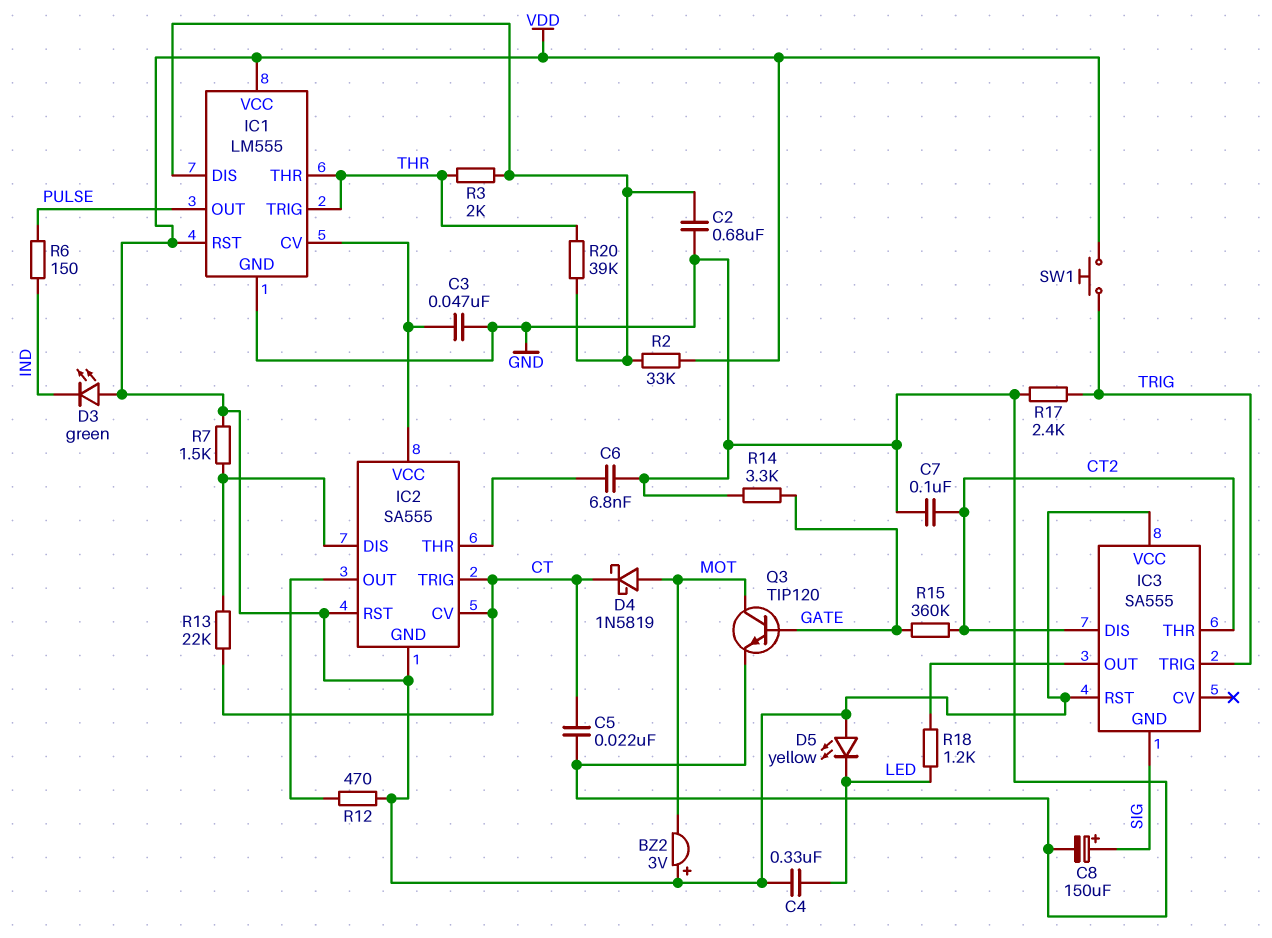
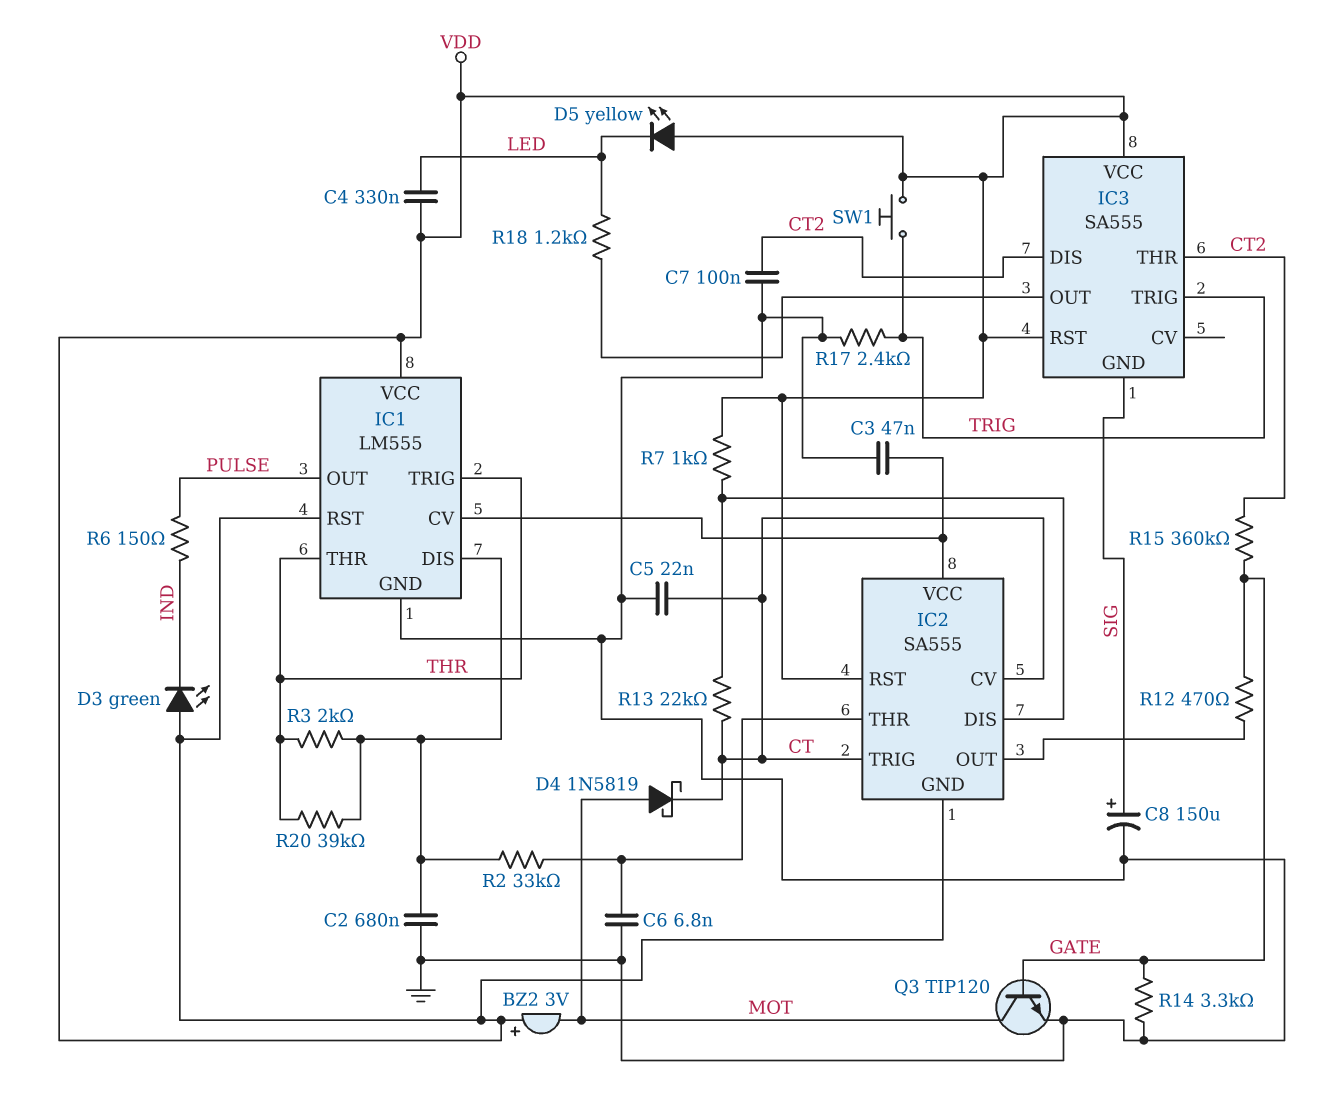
R2: 33k (IC1/DIS, VDD) -> 33k (IC1/DIS, IC2/THR)
R7: 1.5k (IC2/DIS, VDD) -> 1k (IC2/DIS, VDD)
R12: 470 (IC2/OUT, VDD) -> 470 (GATE, IC2/OUT)

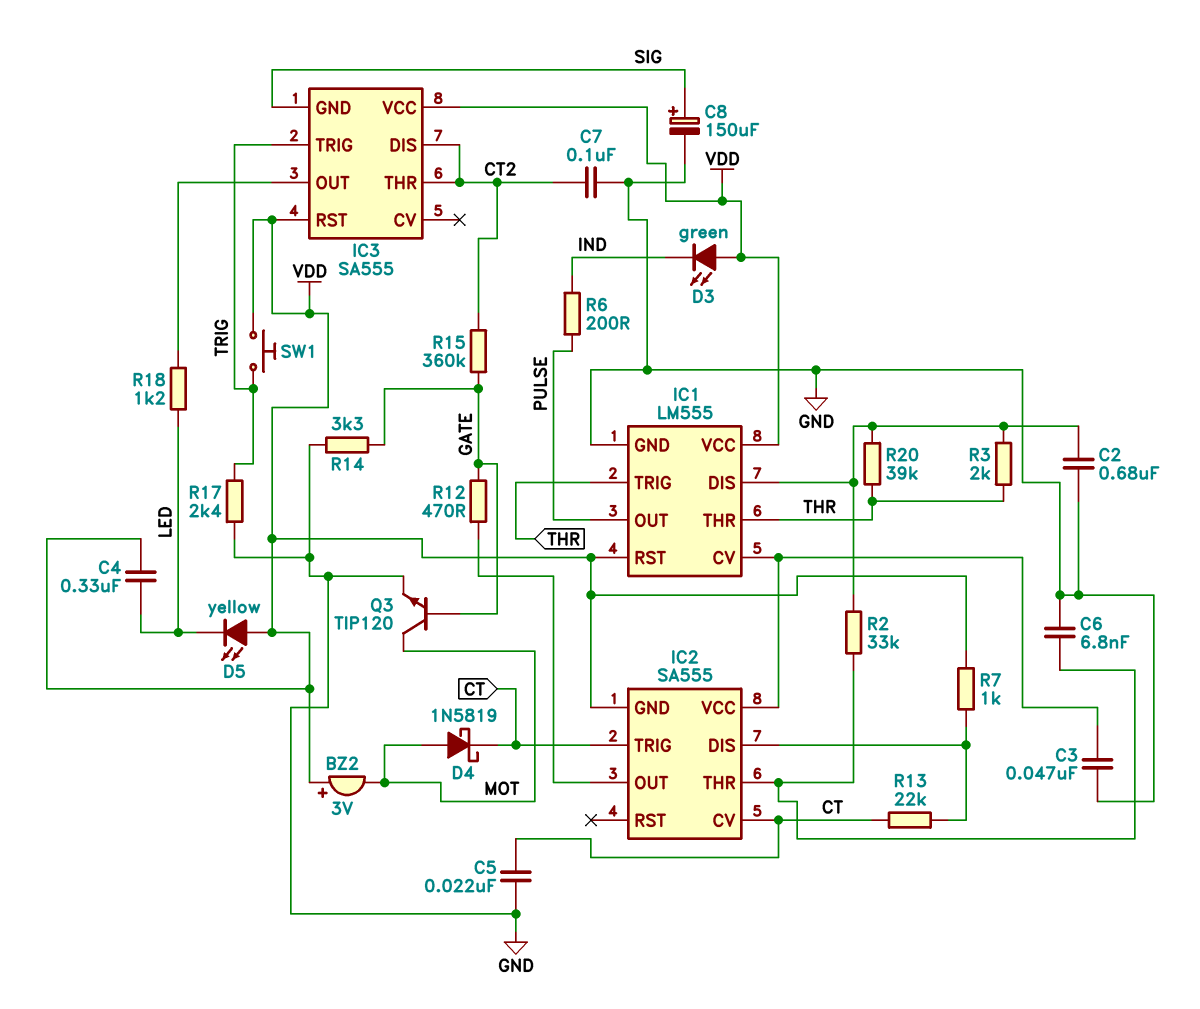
IC2 pin RST: VDD -> none
R6: 150 (IND, PULSE) -> 200 (IND, PULSE)

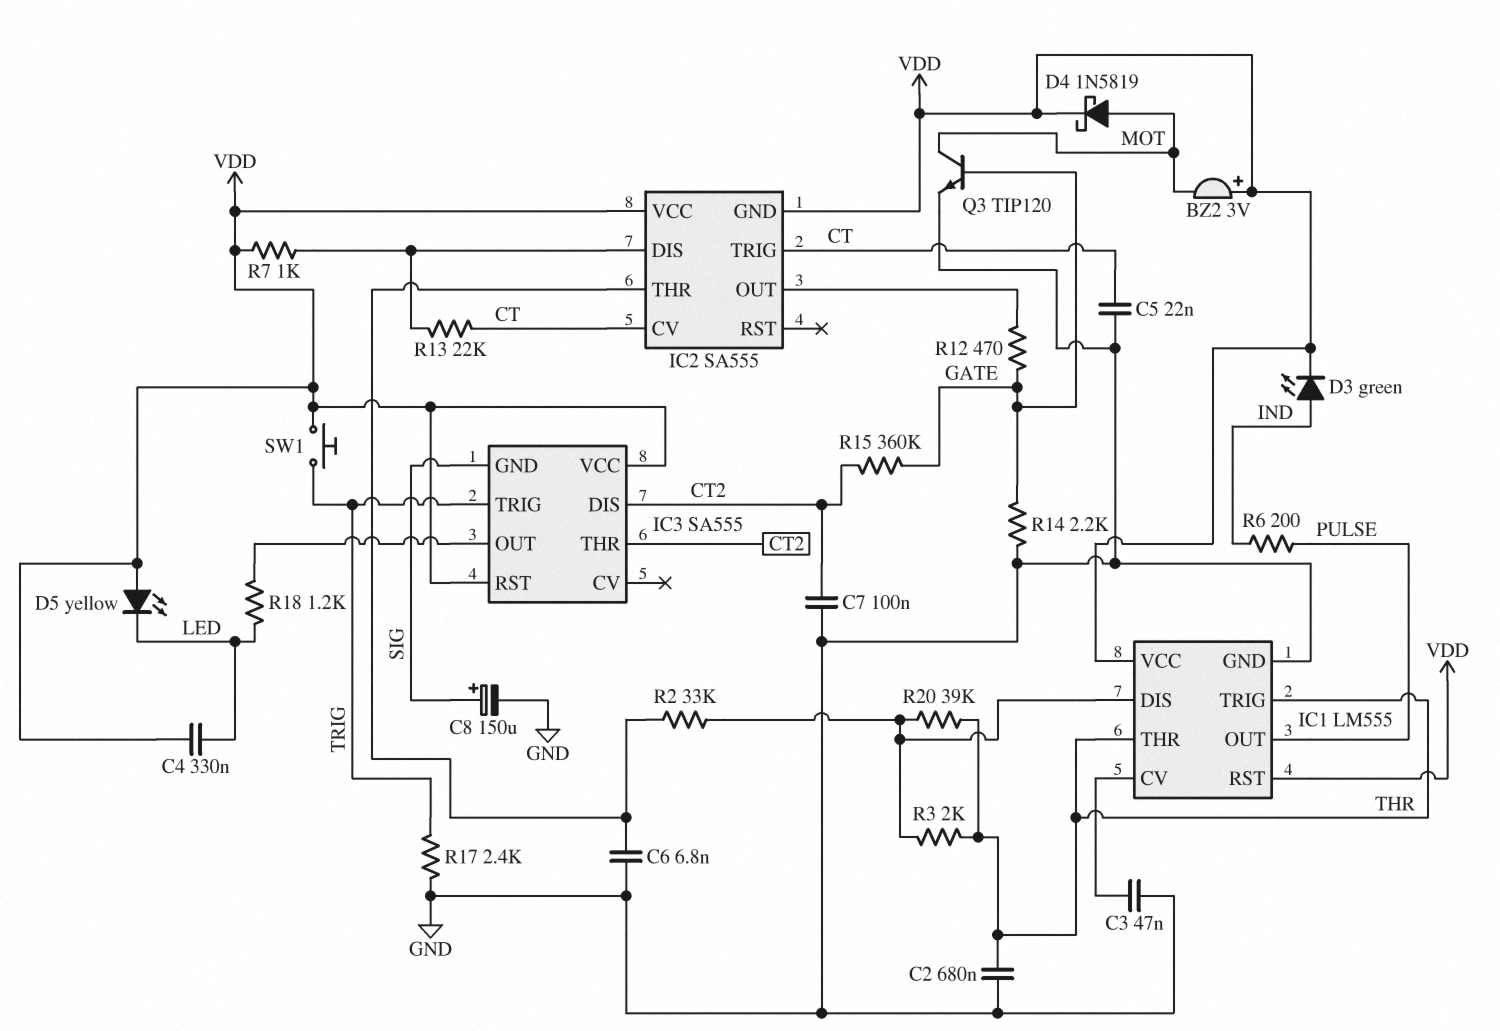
C2: 680nF (GND, IC1/DIS) -> 680nF (GND, THR)
D3: LED green (A VDD, K IND) -> LED green (A IND, K VDD)
D4: schottky 1N5819 (A MOT, K CT) -> schottky 1N5819 (A MOT, K VDD)
IC2 pin VCC: IC1/CV -> VDD
R14: 3.3k (GATE, GND) -> 2.2k (GATE, GND)

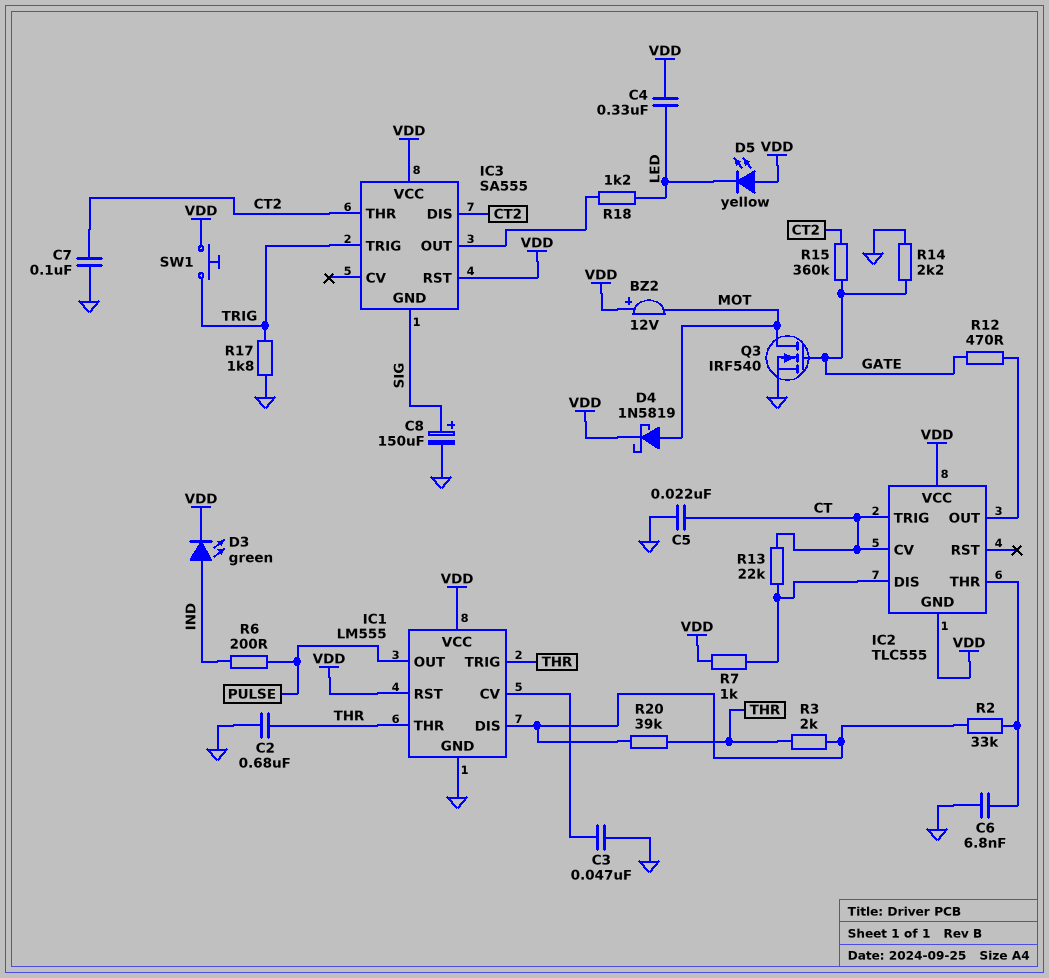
BZ2: buzzer 3V (plus VDD, minus MOT) -> buzzer 12V (plus VDD, minus MOT)
IC2: SA555 -> TLC555
Q3: NPN TIP120 (B GATE, C MOT, E GND) -> NMOS IRF540 (G GATE, D MOT, S GND)
R17: 2.4k (GND, TRIG) -> 1.8k (GND, TRIG)

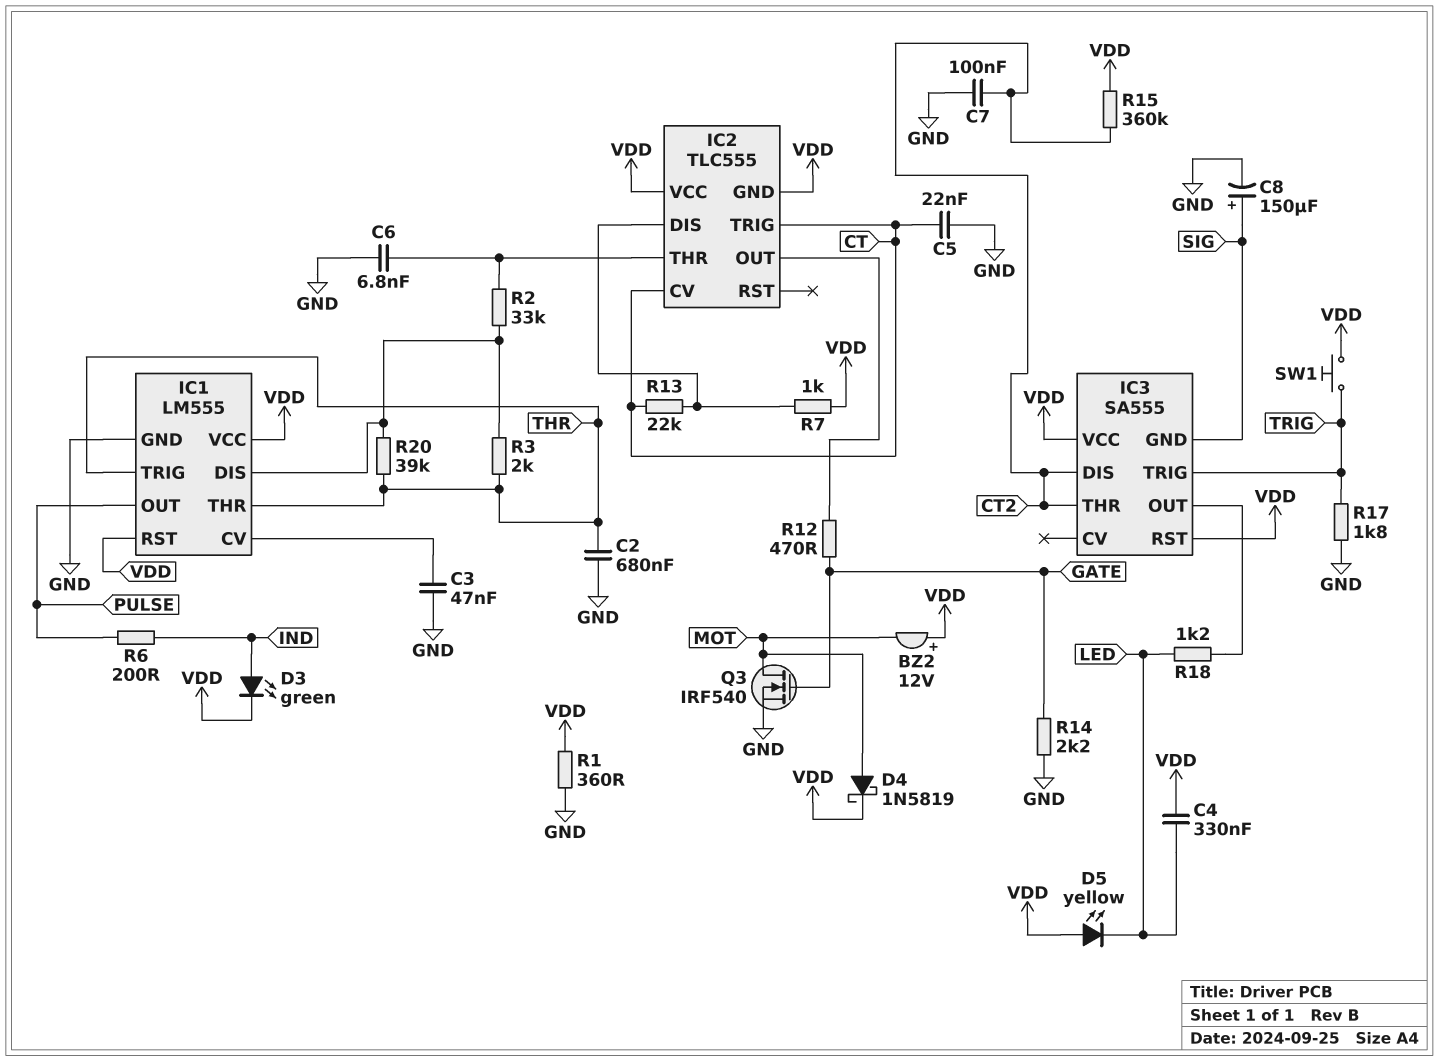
R1: none -> 360 (GND, VDD)
R15: 360k (CT2, GATE) -> 360k (CT2, VDD)

